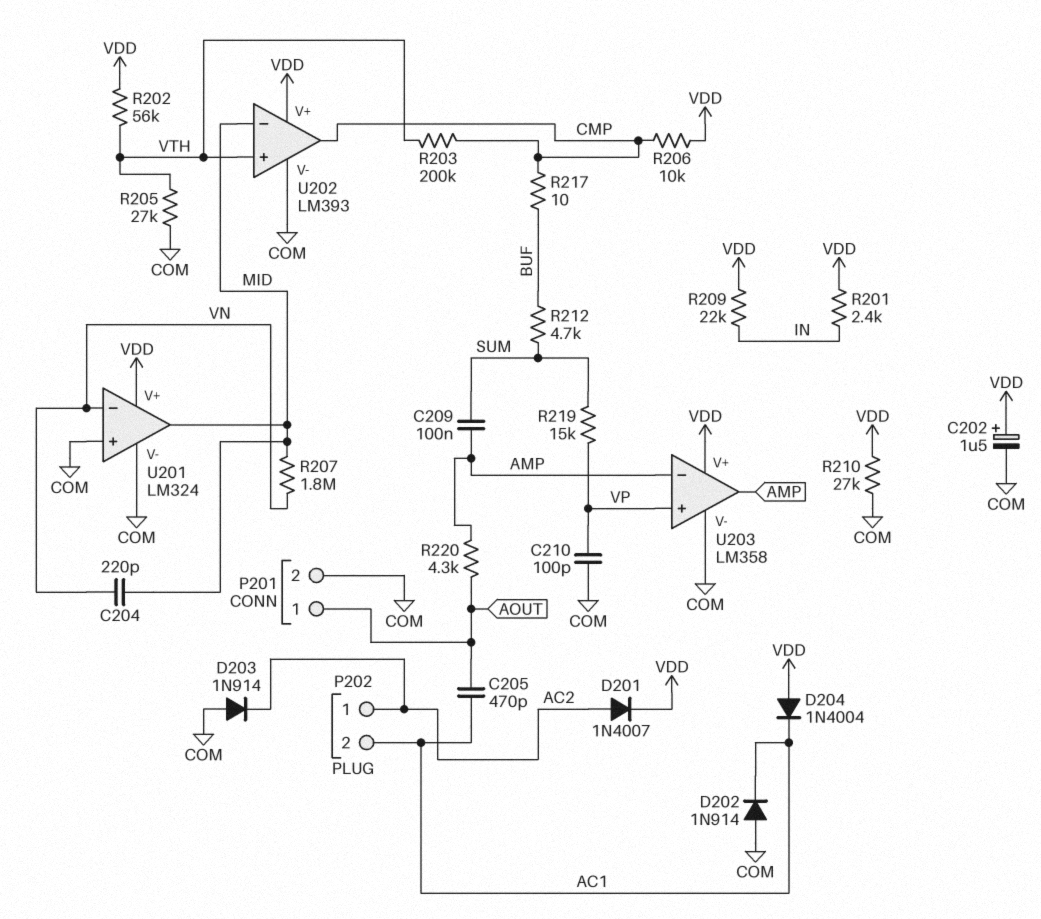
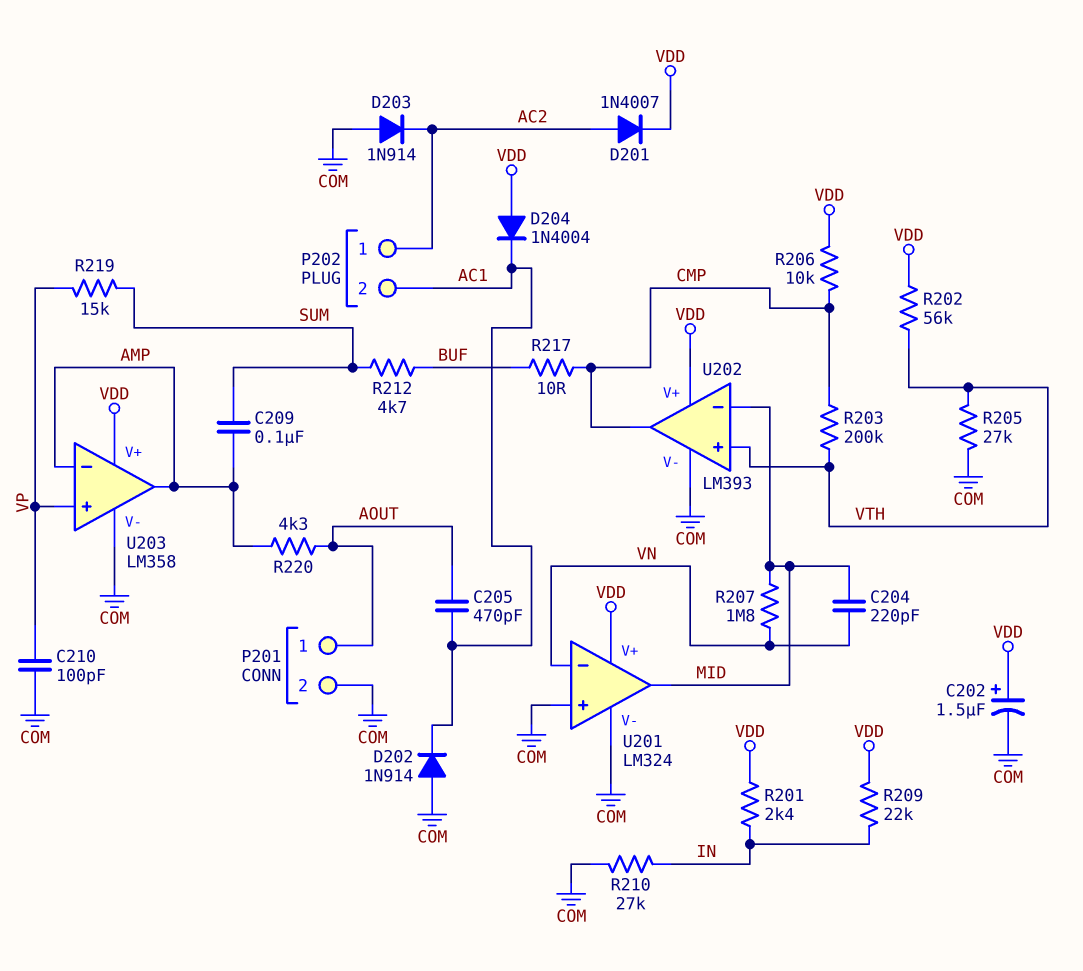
R210: 27k (COM, VDD) -> 27k (COM, IN)

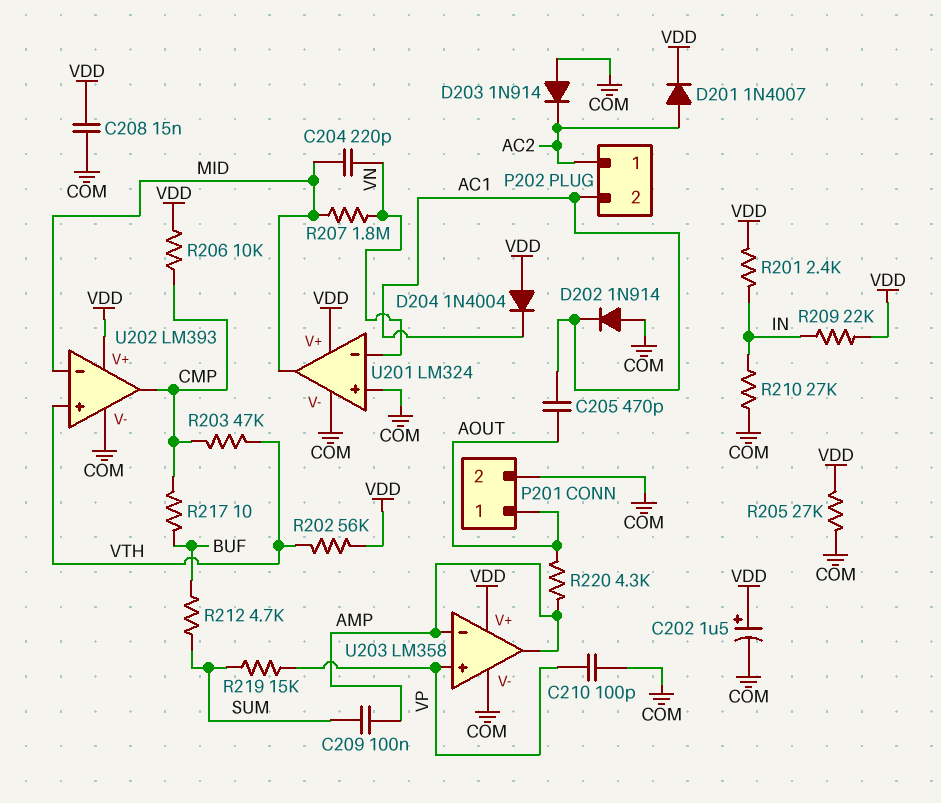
C208: none -> 15nF (COM, VDD)
R203: 200k (CMP, VTH) -> 47k (CMP, VTH)
R205: 27k (COM, VTH) -> 27k (COM, VDD)

